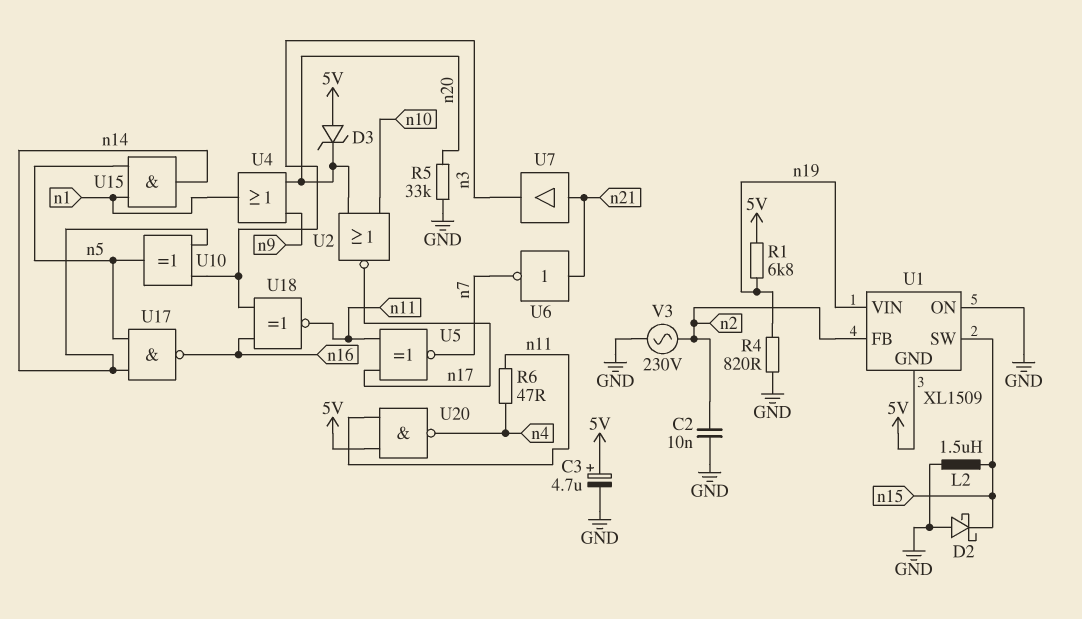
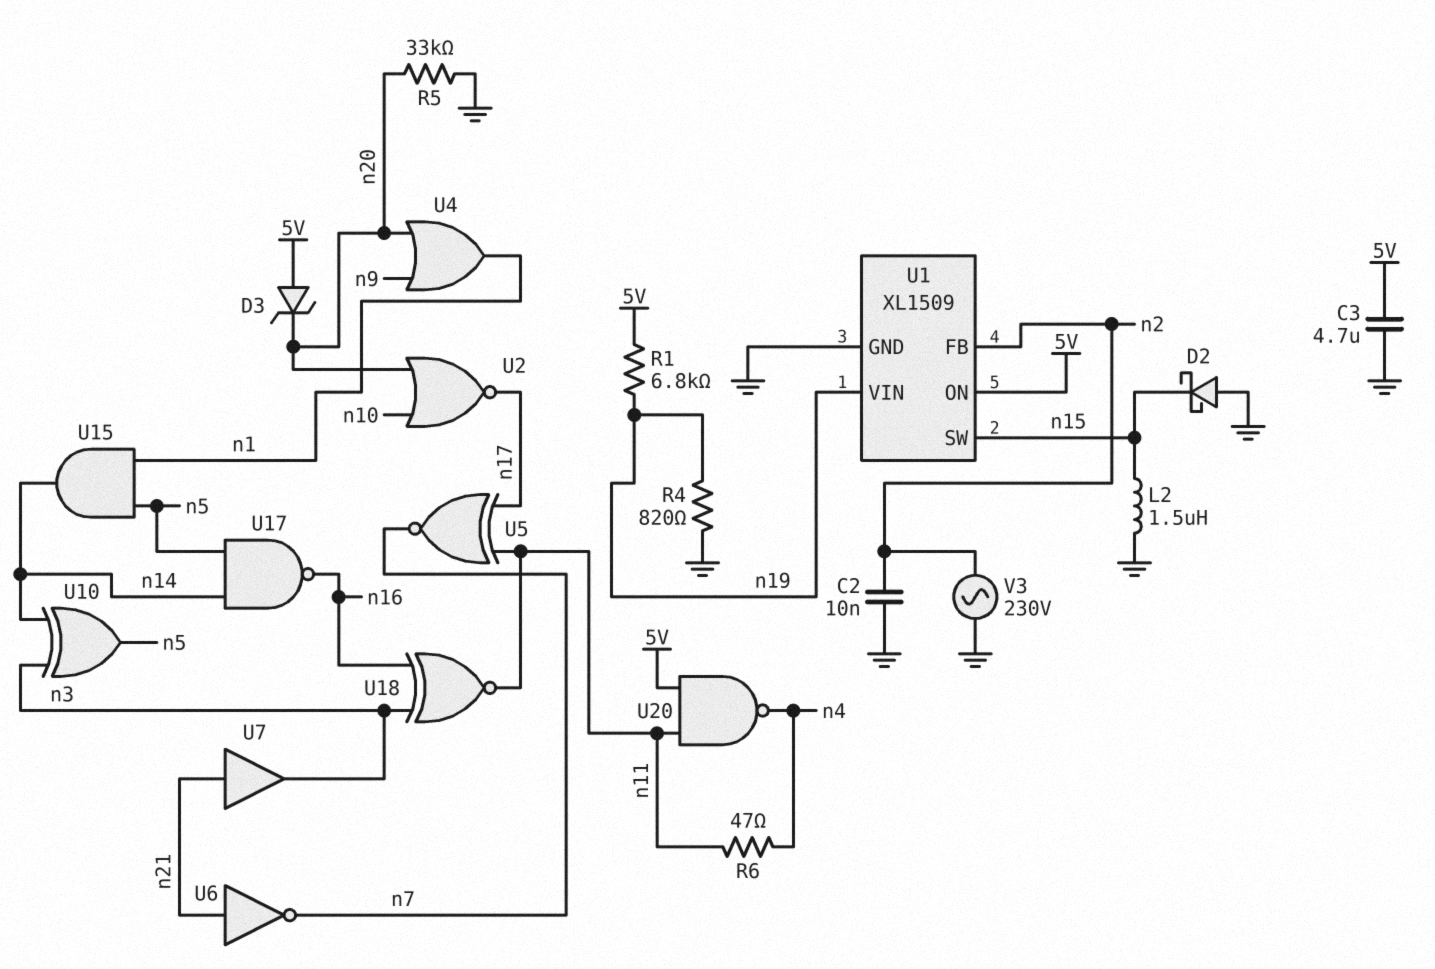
C3: 4.7uF (plus 5V, minus GND) -> 4.7uF (5V, GND)
U1 pin GND: 5V -> GND
U1 pin ON: GND -> 5V

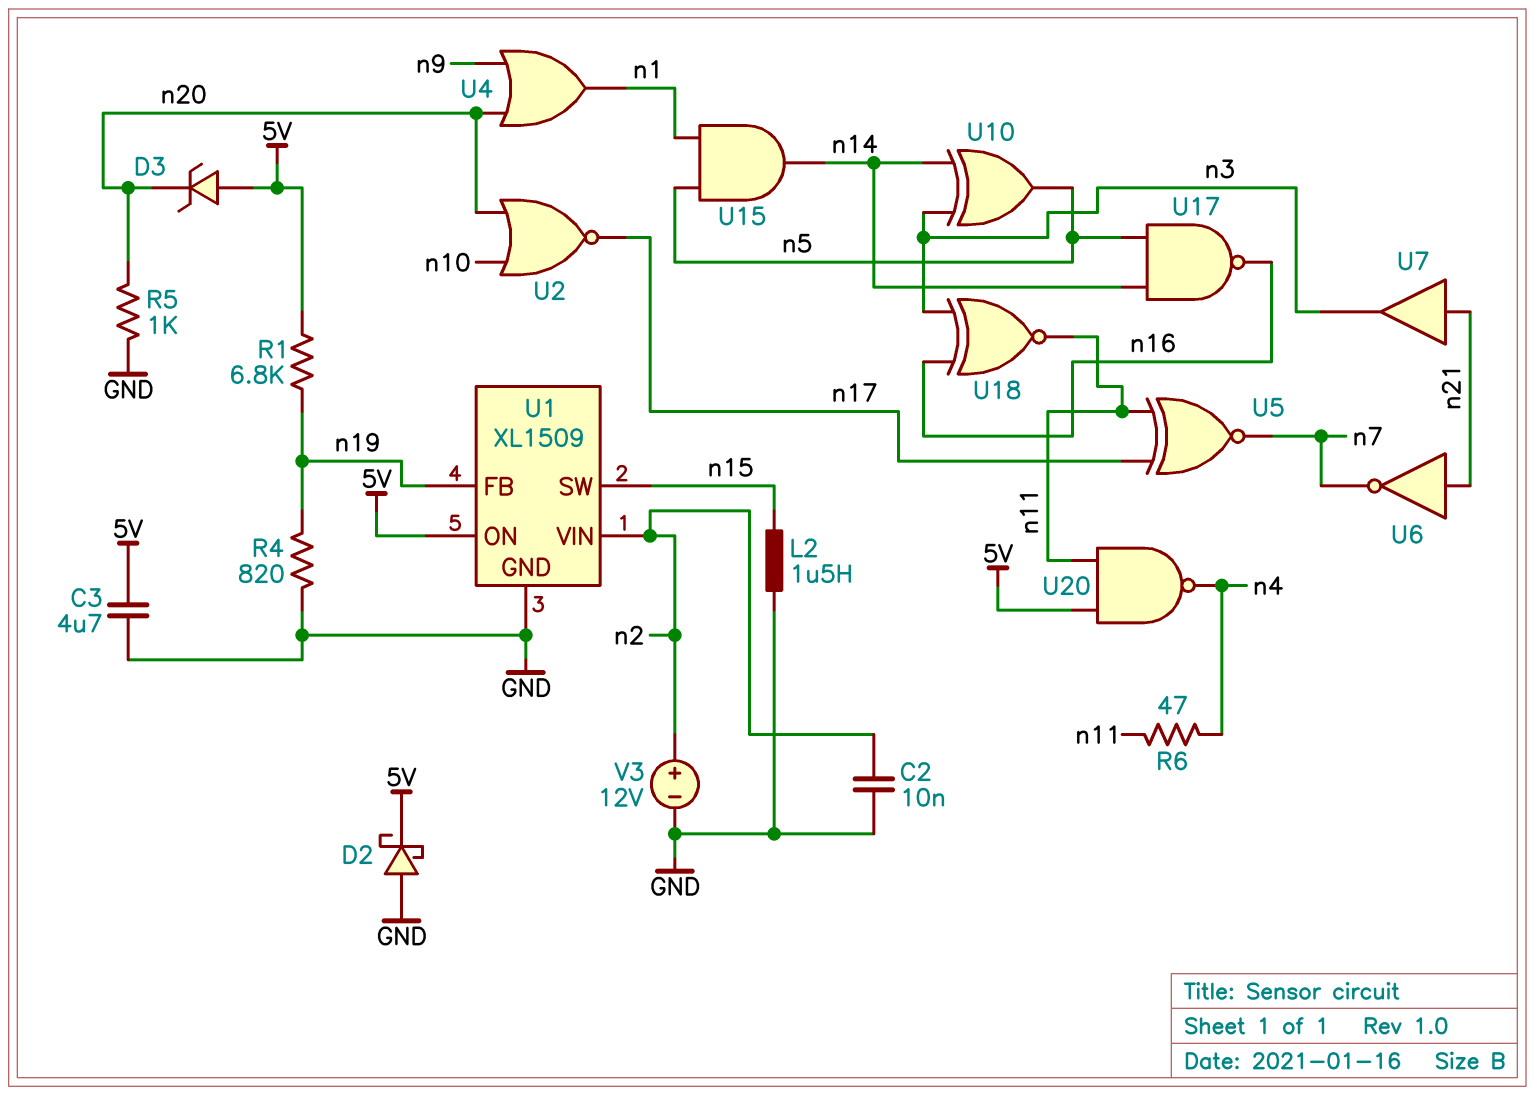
D2: schottky (A GND, K n15) -> schottky (A GND, K 5V)
R5: 33k (GND, n20) -> 1k (GND, n20)
U1 pin FB: n2 -> n19
U1 pin VIN: n19 -> n2
V3: AC 230V (GND, n2) -> 12V (plus n2, minus GND)

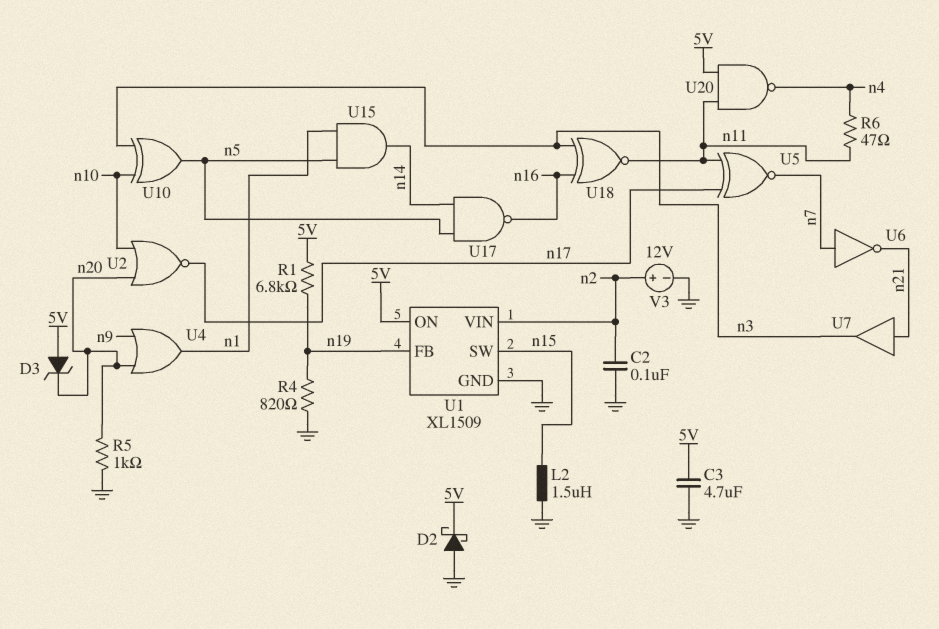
C2: 10nF (GND, n2) -> 100nF (GND, n2)
U6: NOT (in n21, out n7) -> NOT (in n7, out n21)
U10: XOR (in n3, in n14, out n5) -> XOR (in n3, in n10, out n5)

